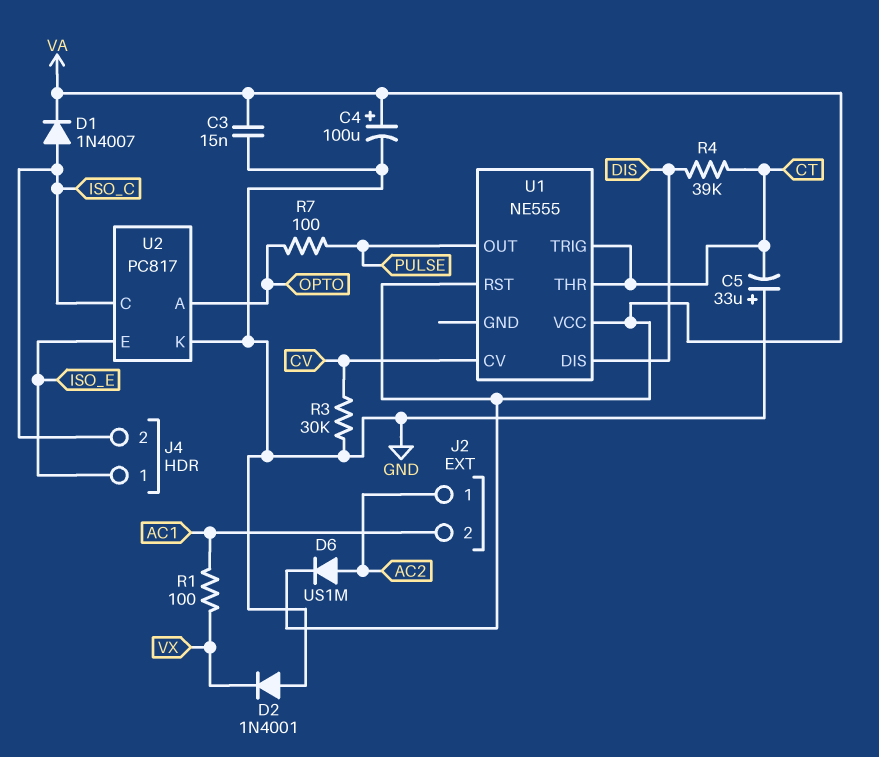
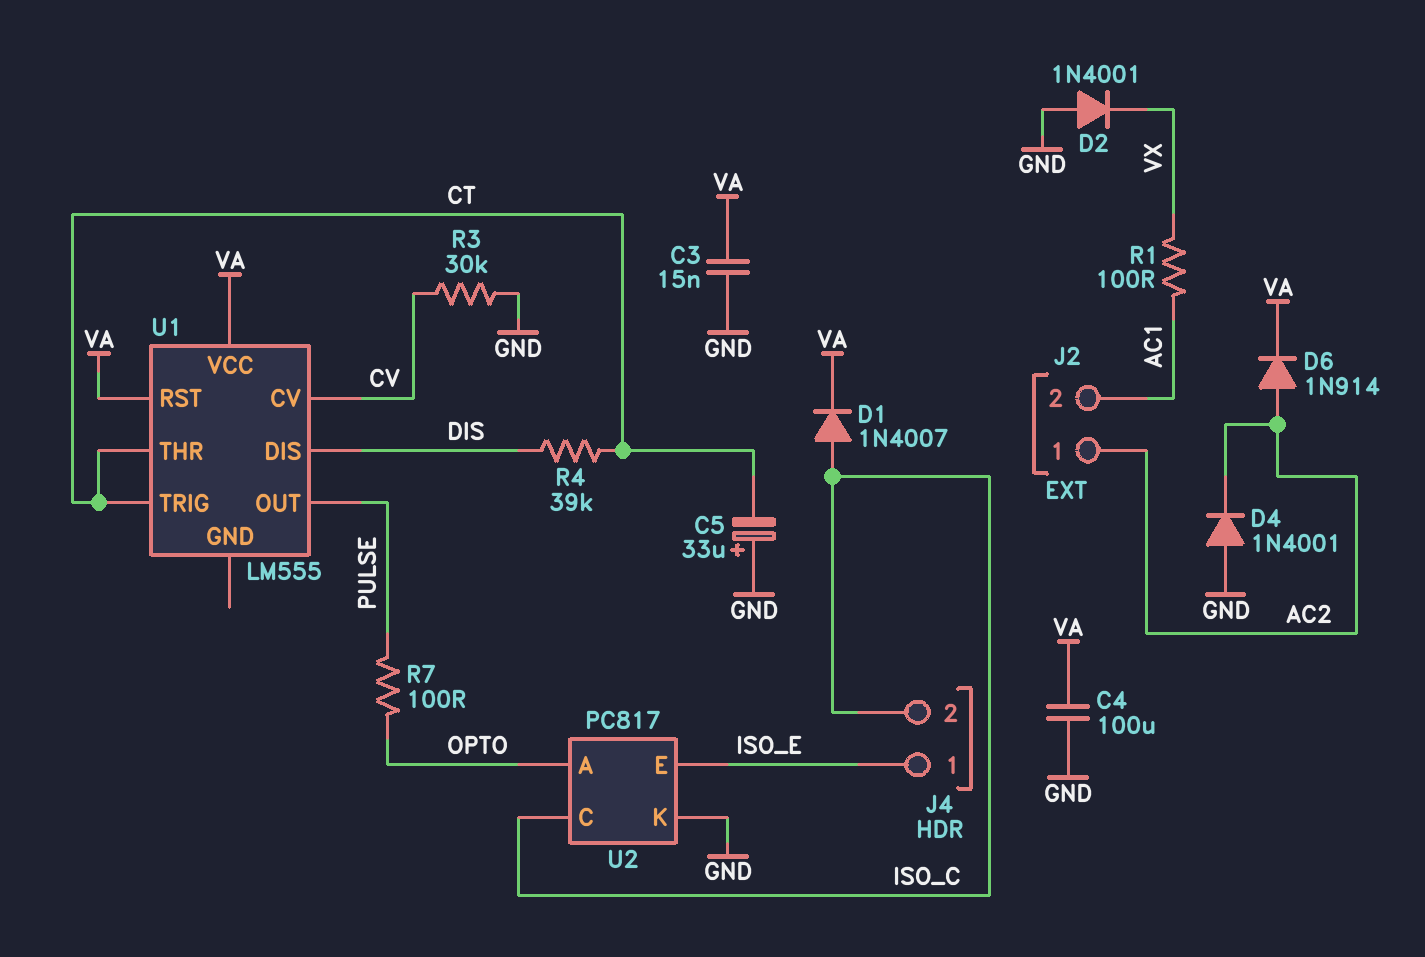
C4: 100uF (plus VA, minus GND) -> 100uF (GND, VA)
D4: none -> diode 1N4001 (A GND, K AC2)
D6: diode US1M (A AC2, K VA) -> diode 1N914 (A AC2, K VA)
U1: NE555 -> LM555

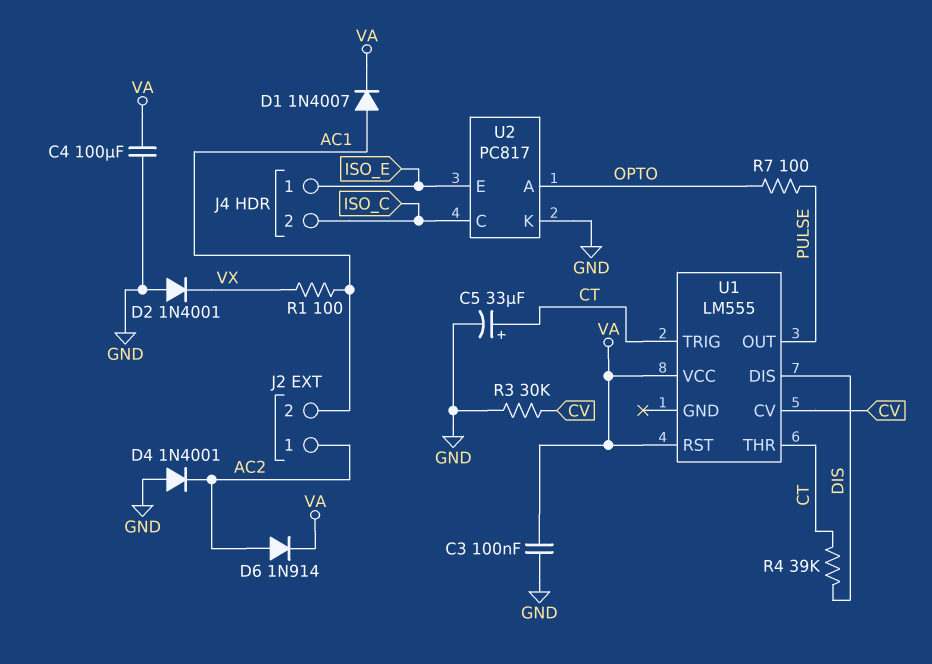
C3: 15nF (GND, VA) -> 100nF (GND, VA)
C5: 33uF (plus GND, minus CT) -> 33uF (plus CT, minus GND)
D1: diode 1N4007 (A ISO_C, K VA) -> diode 1N4007 (A AC1, K VA)

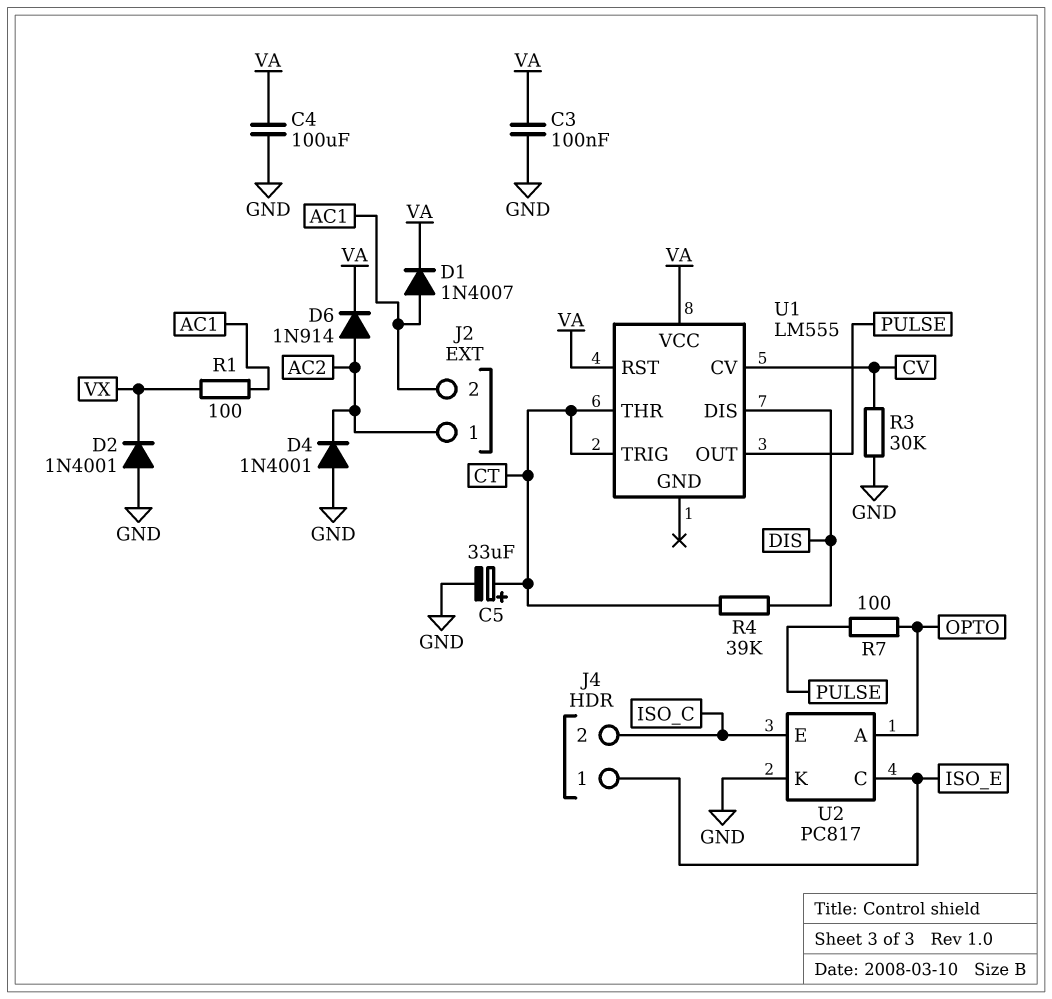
U2 pin C: ISO_C -> ISO_E
U2 pin E: ISO_E -> ISO_C

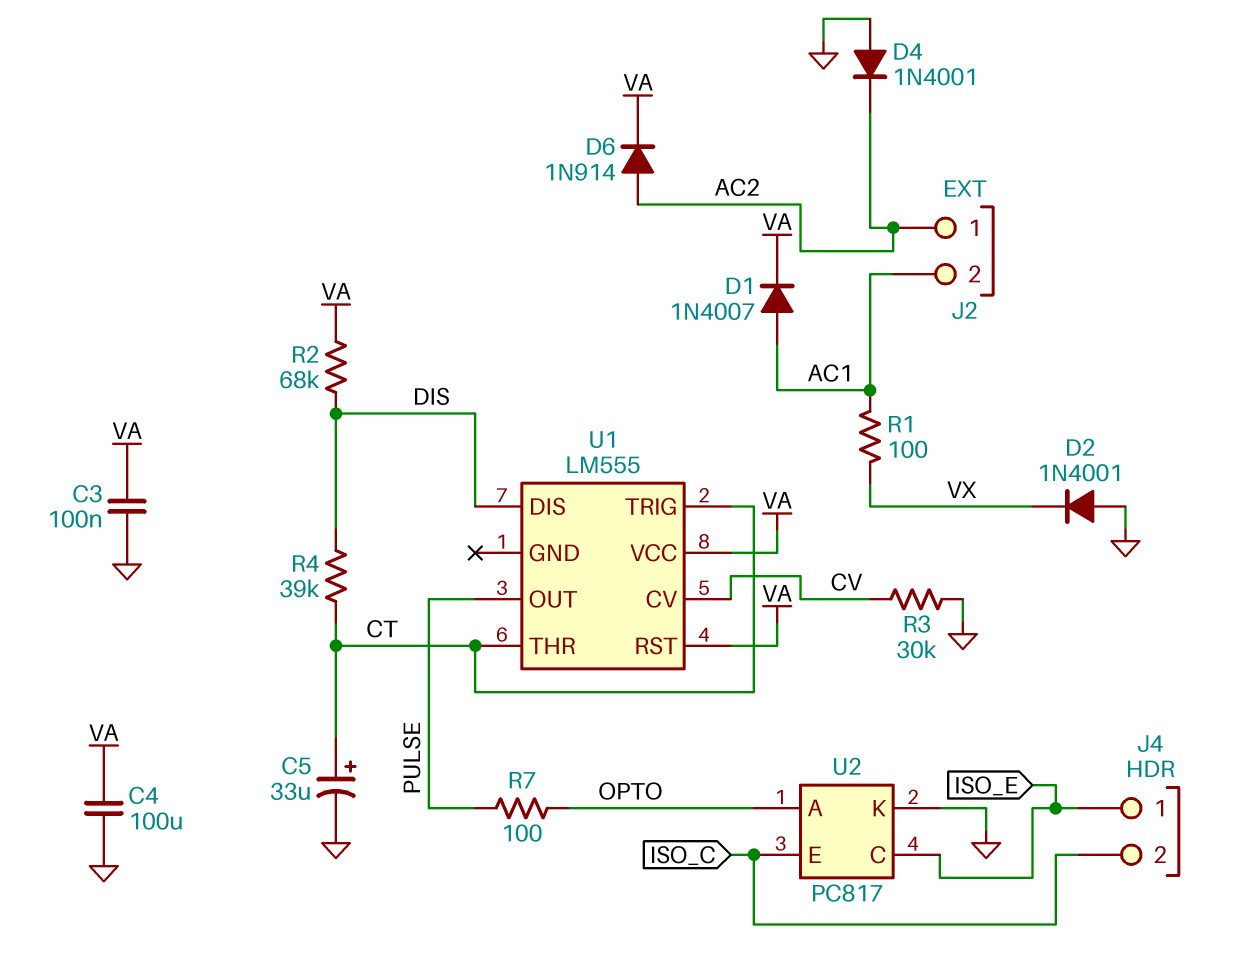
R2: none -> 68k (DIS, VA)

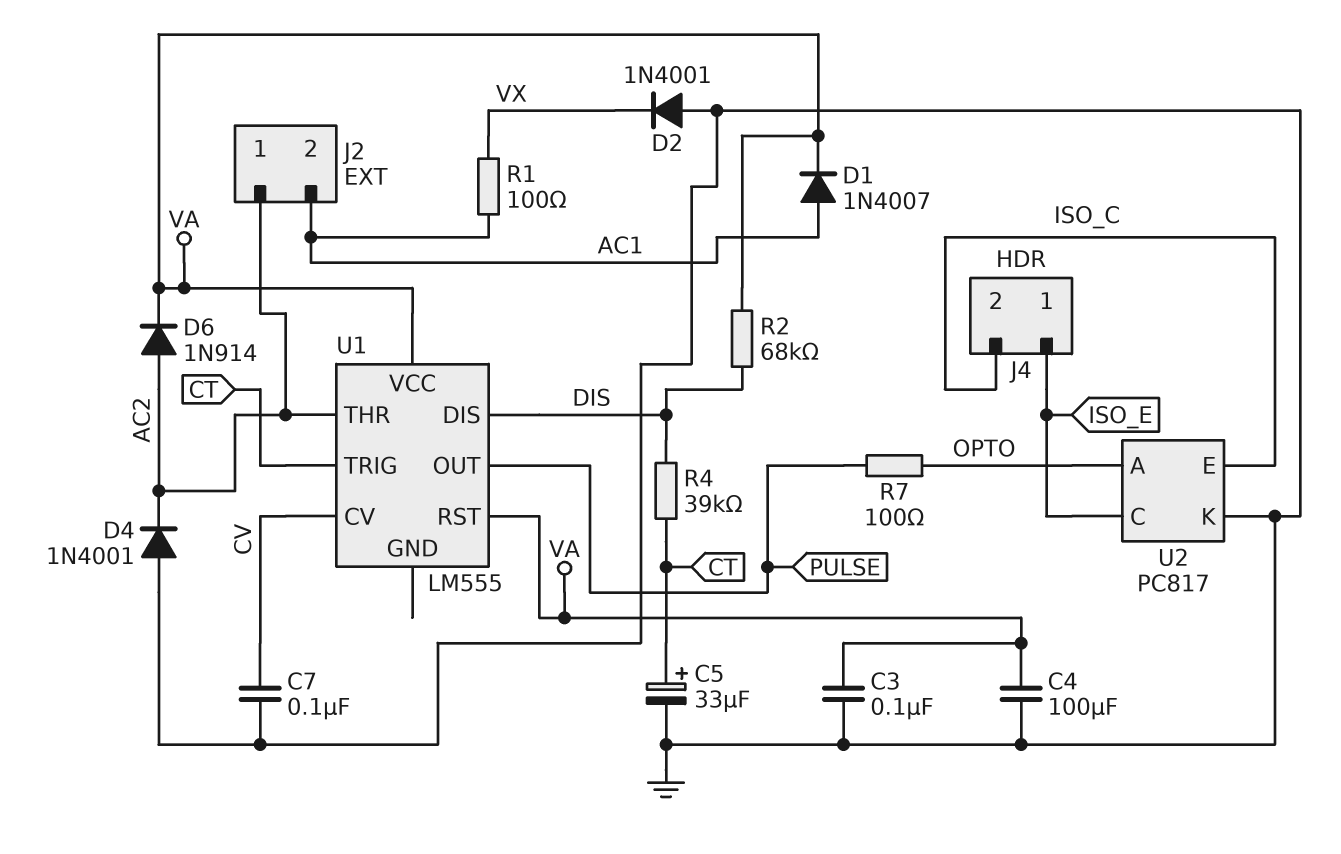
C7: none -> 100nF (CV, GND)
R3: 30k (CV, GND) -> none
U1 pin THR: CT -> AC2

